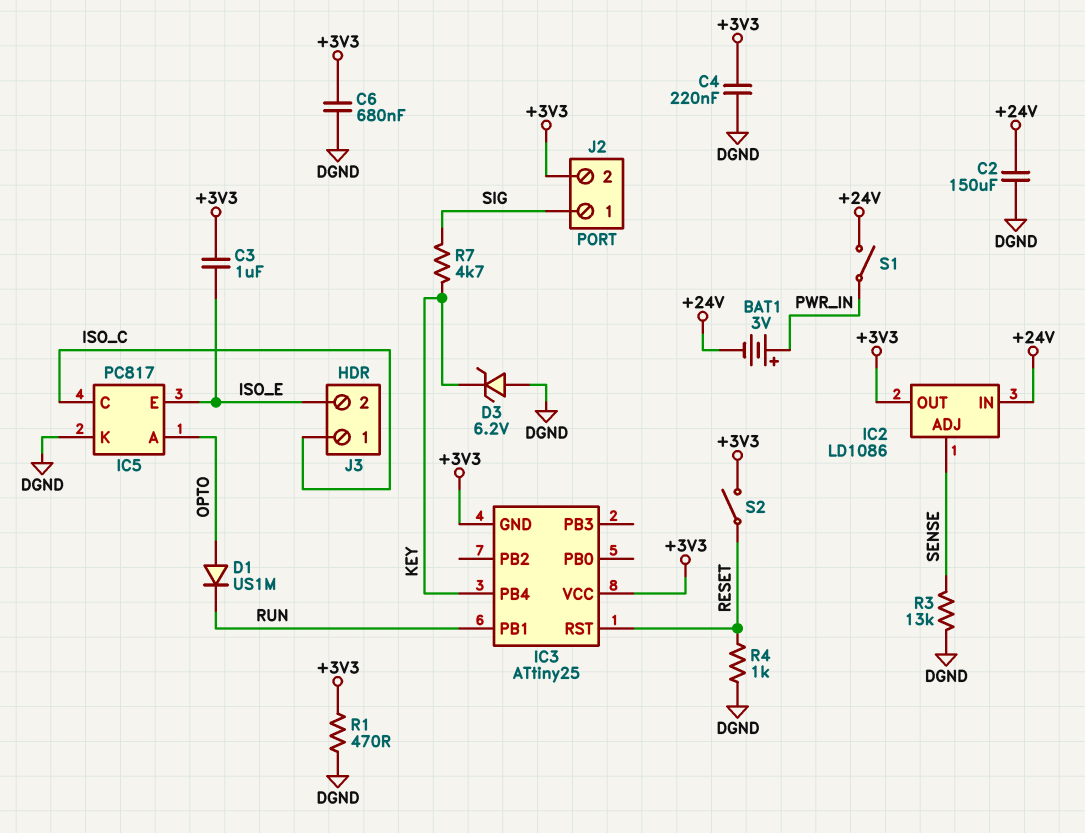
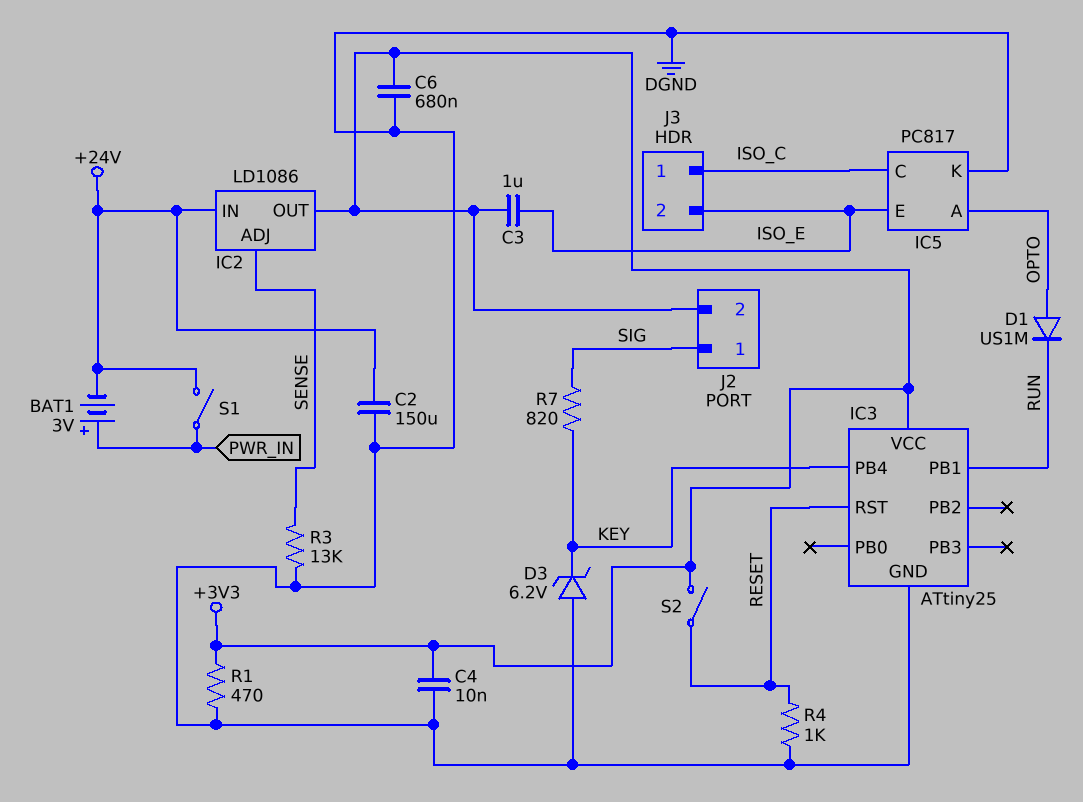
C4: 220nF (+3V3, DGND) -> 10nF (+3V3, DGND)
IC3 pin GND: +3V3 -> DGND
R7: 4.7k (KEY, SIG) -> 820 (KEY, SIG)

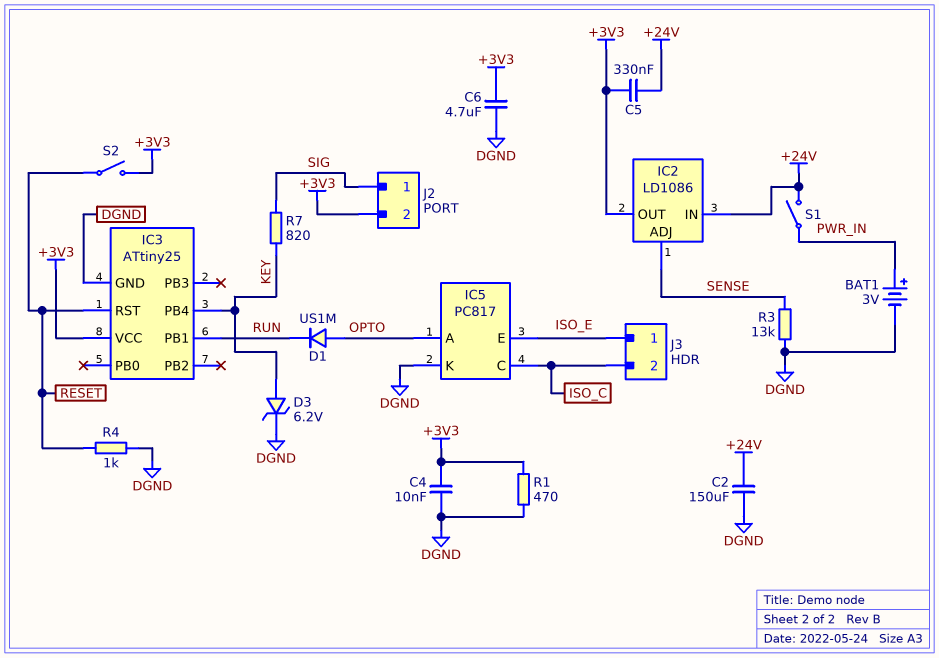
BAT1: 3V (plus PWR_IN, minus +24V) -> 3V (plus PWR_IN, minus DGND)
C3: 1uF (+3V3, ISO_E) -> none
C5: none -> 330nF (+3V3, +24V)
C6: 680nF (+3V3, DGND) -> 4.7uF (+3V3, DGND)
D3: zener 6.2V (A DGND, K KEY) -> zener 6.2V (A KEY, K DGND)
J3 pin 1: ISO_C -> ISO_E
J3 pin 2: ISO_E -> ISO_C

